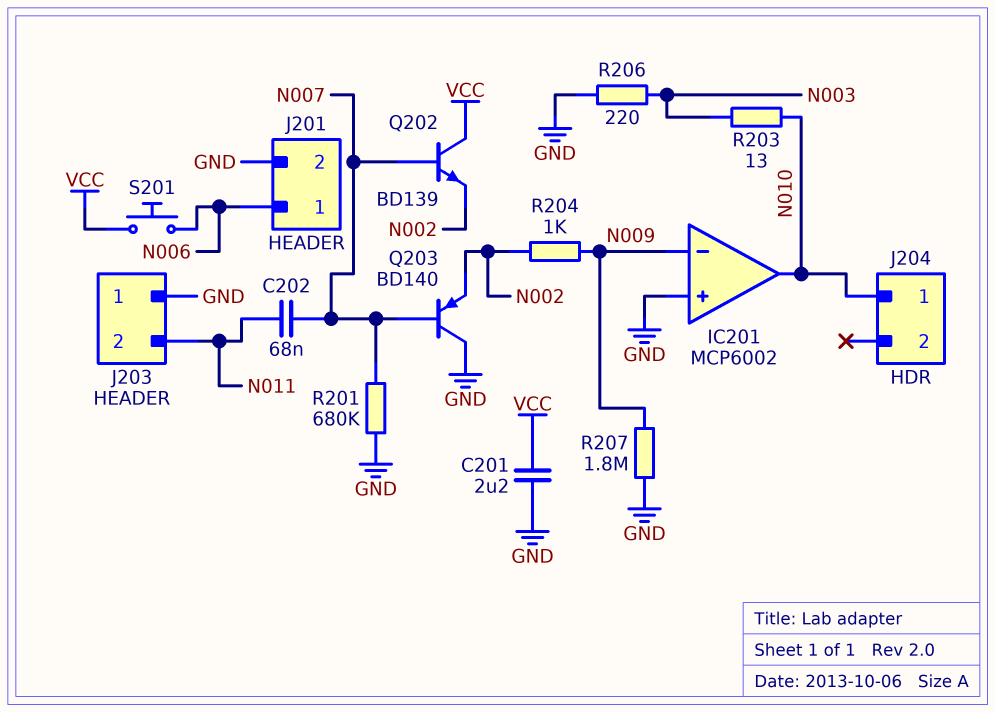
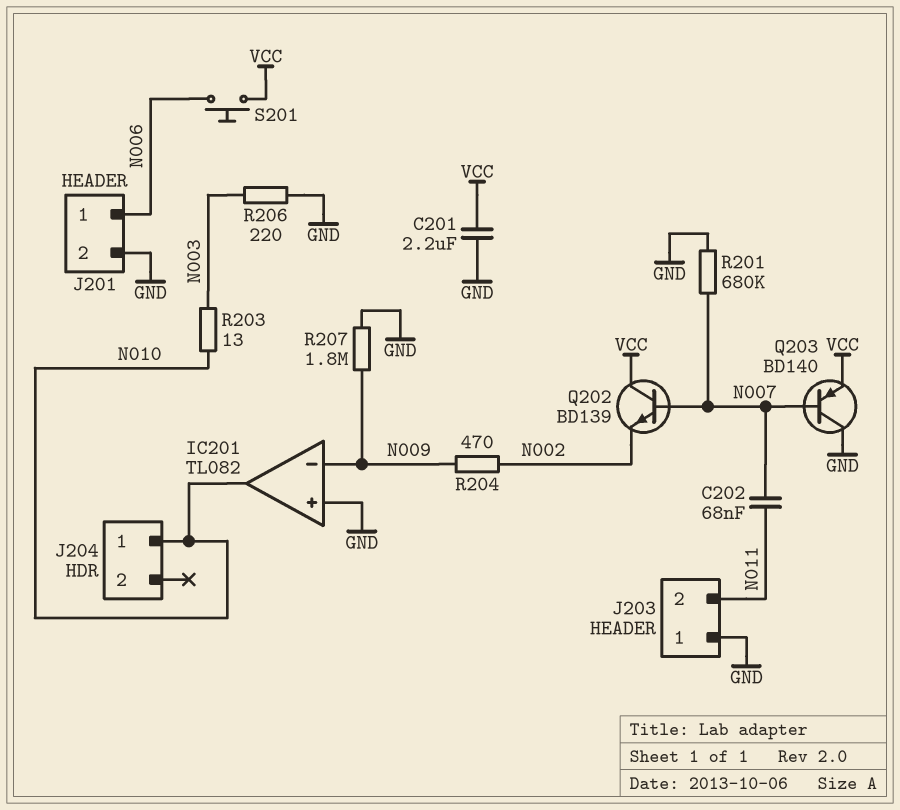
IC201: MCP6002 -> TL082
Q203: PNP BD140 (B N007, C GND, E N002) -> PNP BD140 (B N007, C GND, E VCC)
R204: 1k (N002, N009) -> 470 (N002, N009)

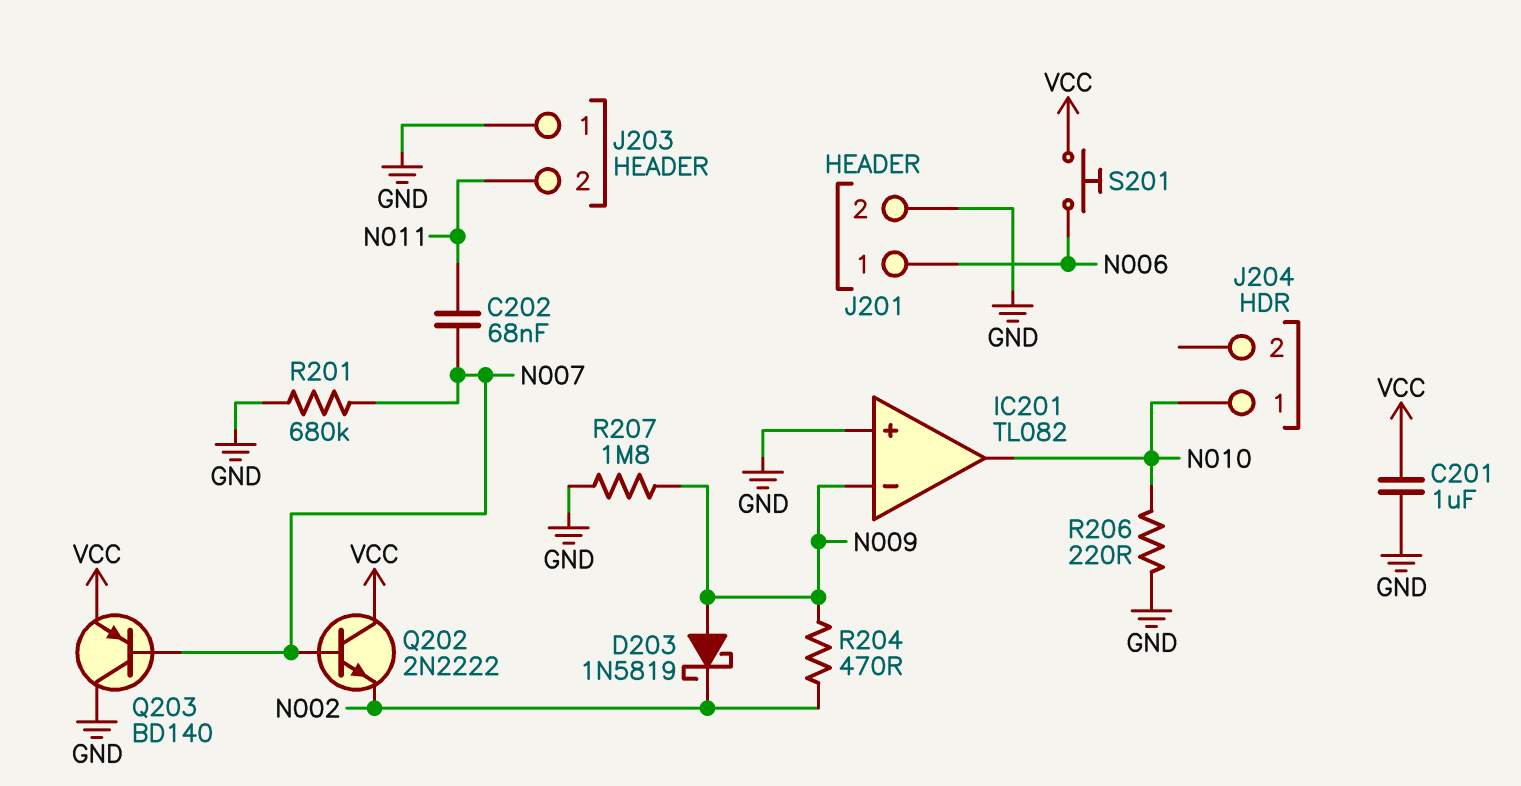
C201: 2.2uF (GND, VCC) -> 1uF (GND, VCC)
D203: none -> schottky 1N5819 (A N009, K N002)
Q202: NPN BD139 (B N007, C VCC, E N002) -> NPN 2N2222 (B N007, C VCC, E N002)
R203: 13 (N003, N010) -> none
R206: 220 (GND, N003) -> 220 (GND, N010)

